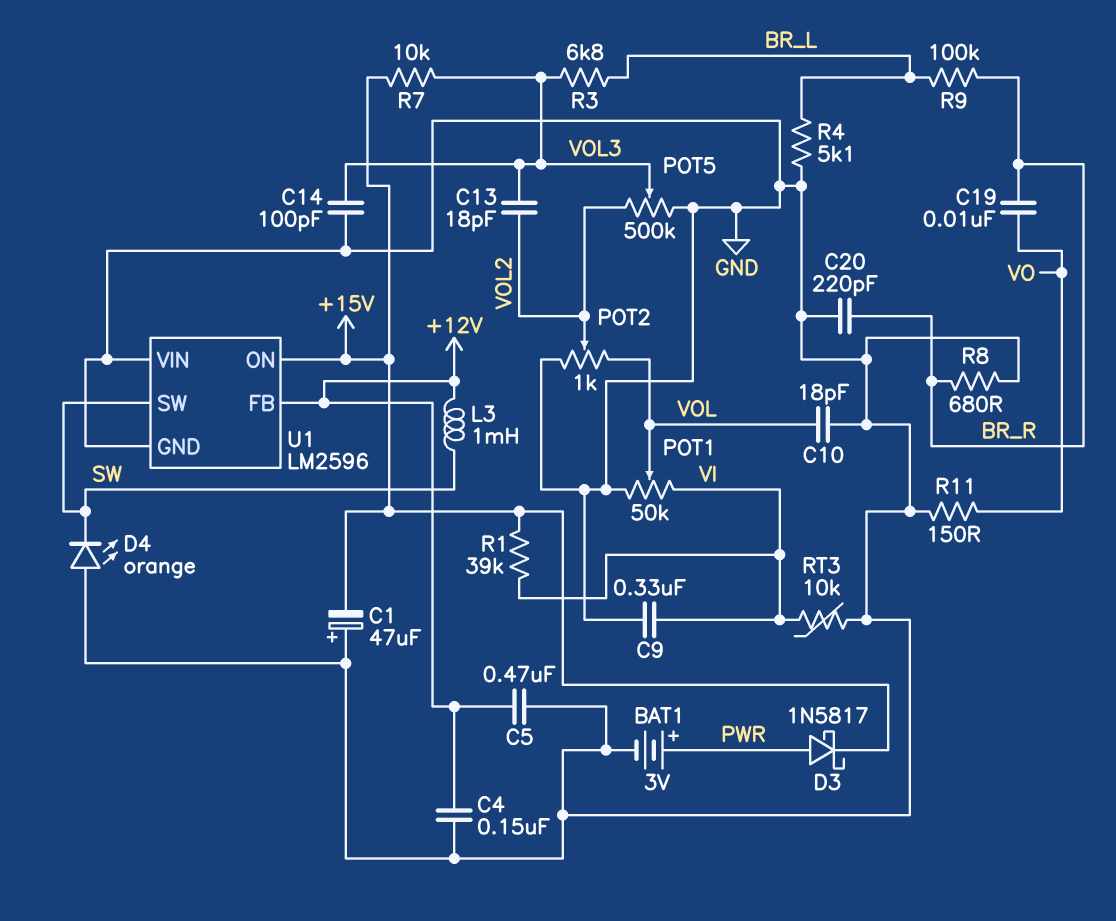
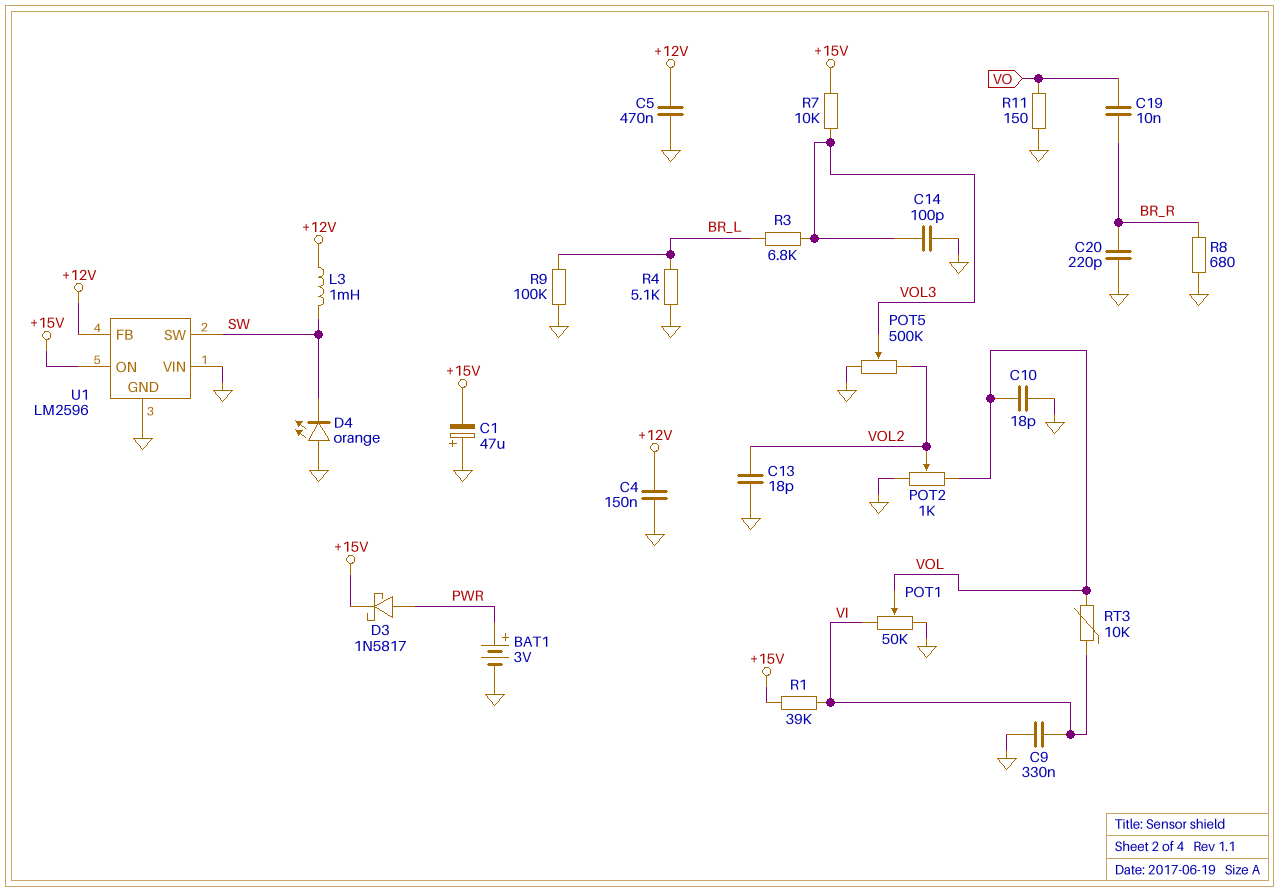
C13: 18pF (VOL2, VOL3) -> 18pF (GND, VOL2)
R9: 100k (BR_L, BR_R) -> 100k (BR_L, GND)
RT3: 10k (GND, VI) -> 10k (VI, VOL)

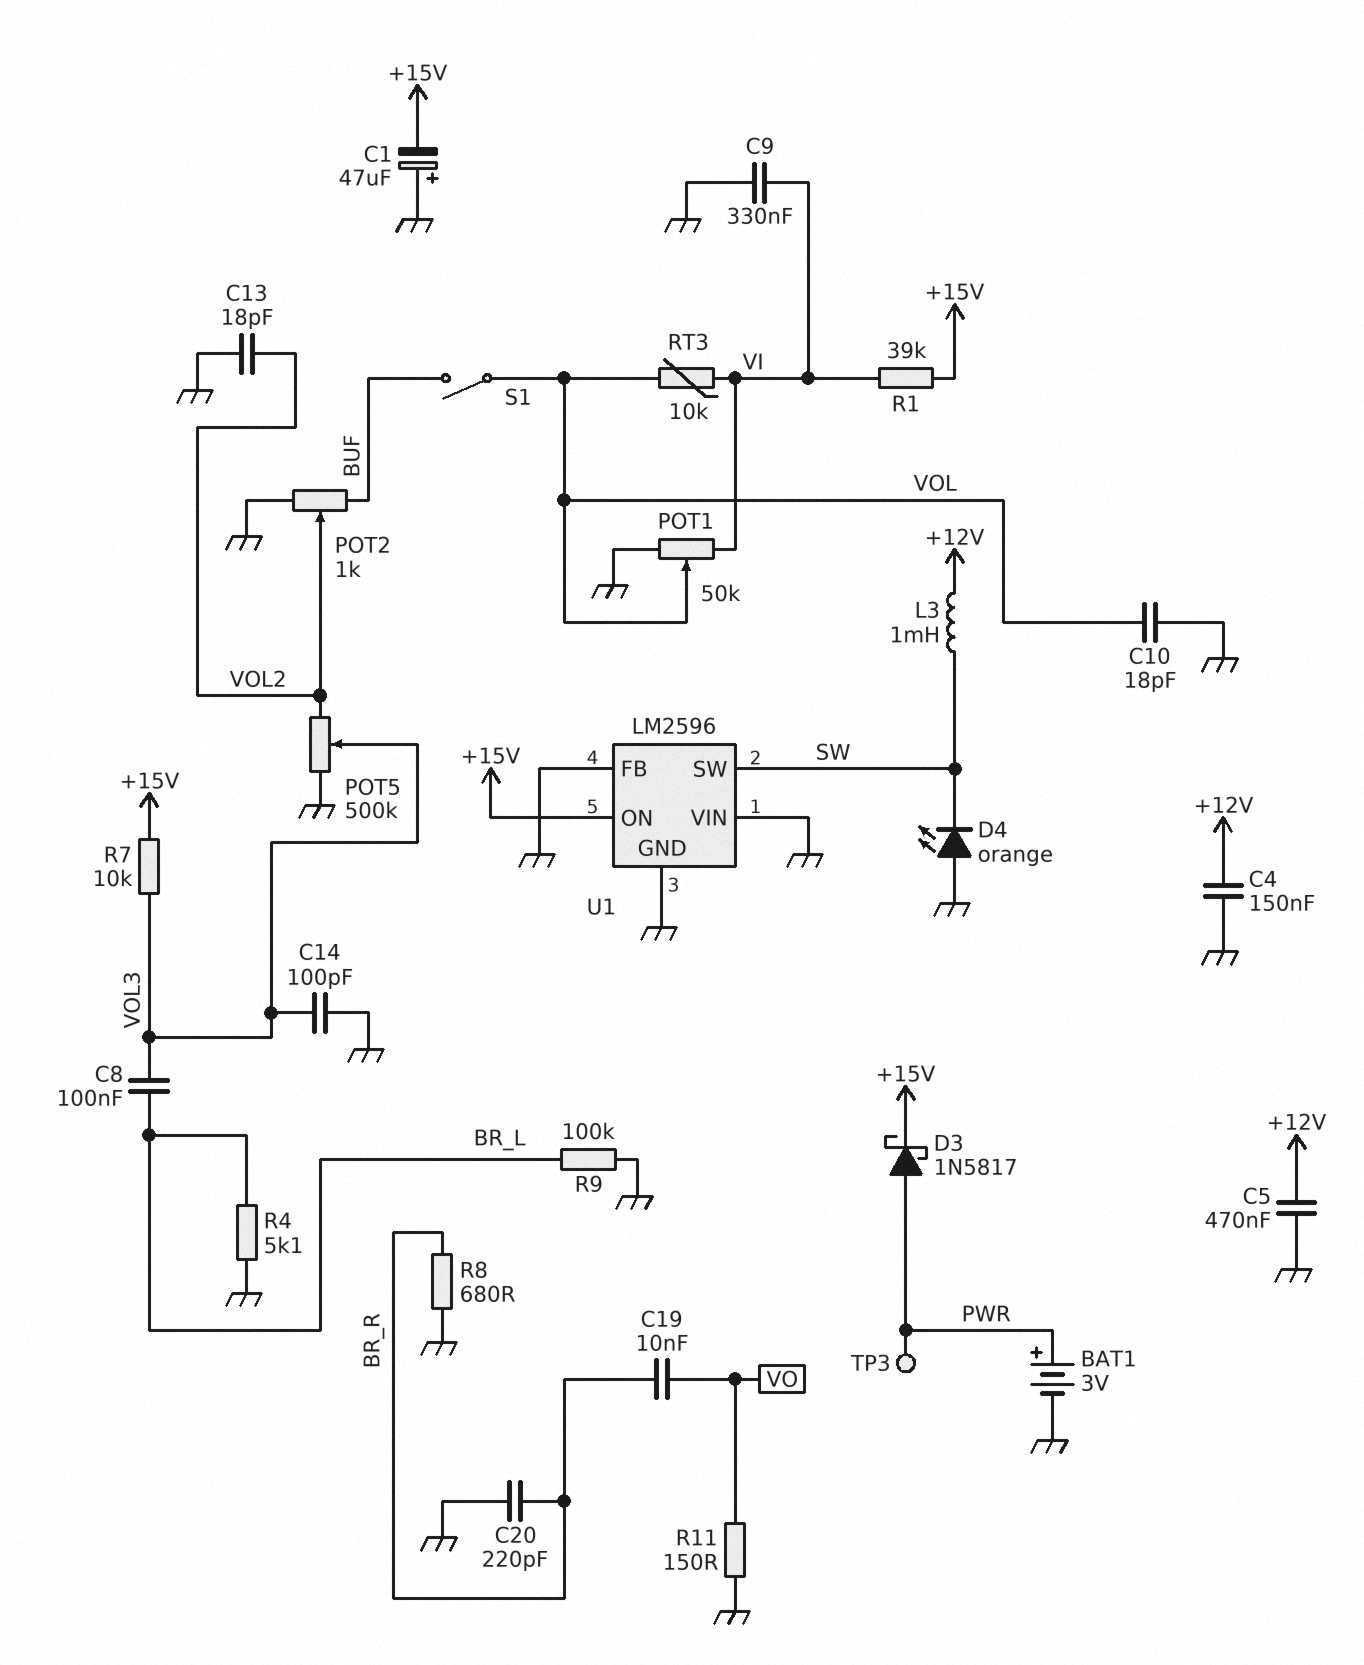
C8: none -> 100nF (BR_L, VOL3)
POT2: 1k (GND, VOL, wiper VOL2) -> 1k (BUF, GND, wiper VOL2)
R3: 6.8k (BR_L, VOL3) -> none
S1: none -> switch (BUF, VOL)
TP3: none -> test point (PWR)
U1 pin FB: +12V -> GND

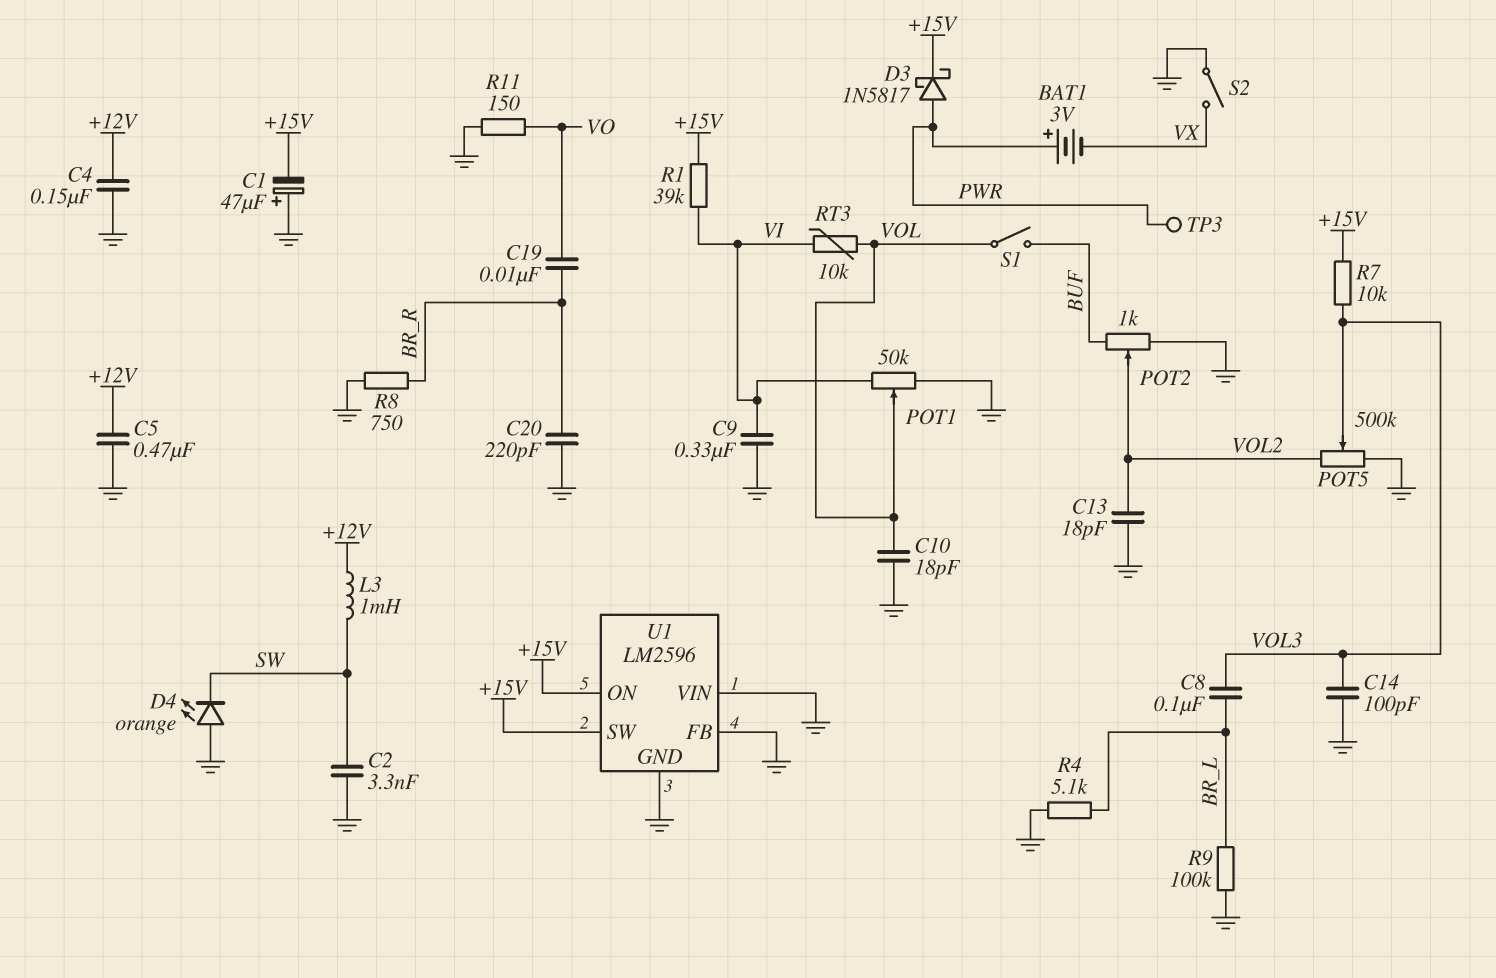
BAT1: 3V (plus PWR, minus GND) -> 3V (plus PWR, minus VX)
C2: none -> 3.3nF (GND, SW)
R8: 680 (BR_R, GND) -> 750 (BR_R, GND)
S2: none -> switch (GND, VX)
U1 pin SW: SW -> +15V

